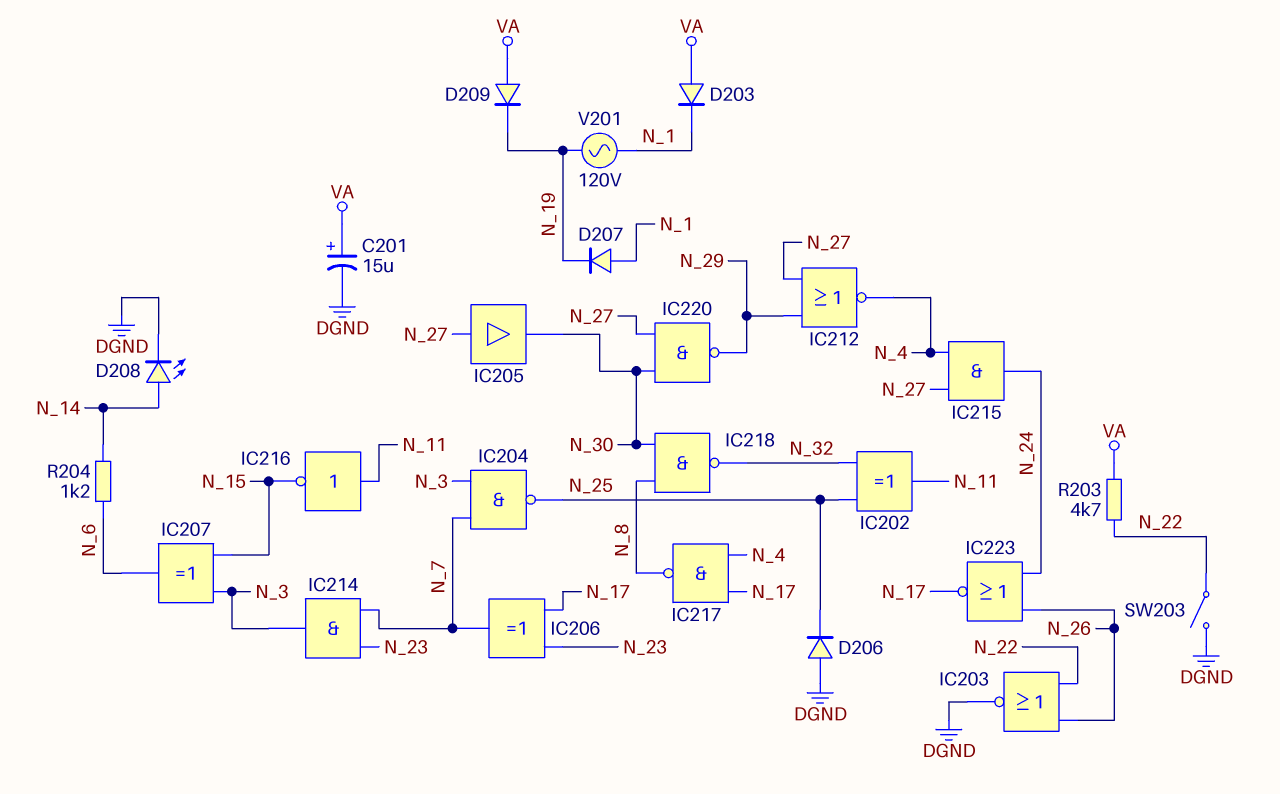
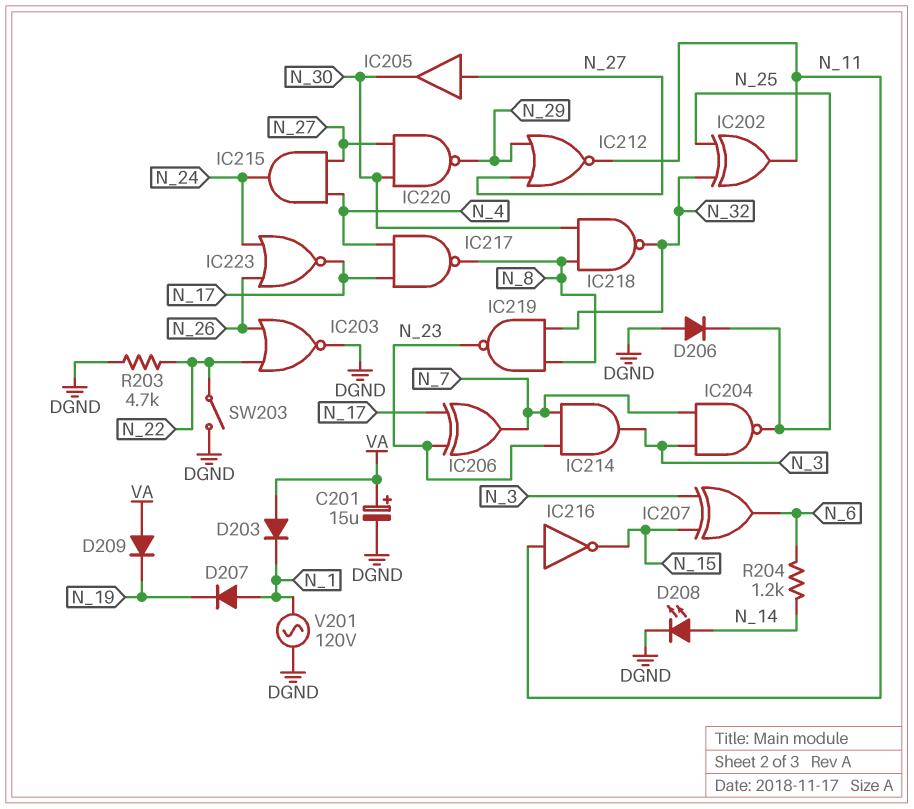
IC212: NOR (in N_27, in N_29, out N_4) -> NOR (in N_27, in N_29, out N_11)
IC219: none -> NAND (in N_8, in N_32, out N_23)
R203: 4.7k (N_22, VA) -> 4.7k (DGND, N_22)
V201: AC 120V (N_1, N_19) -> AC 120V (DGND, N_1)

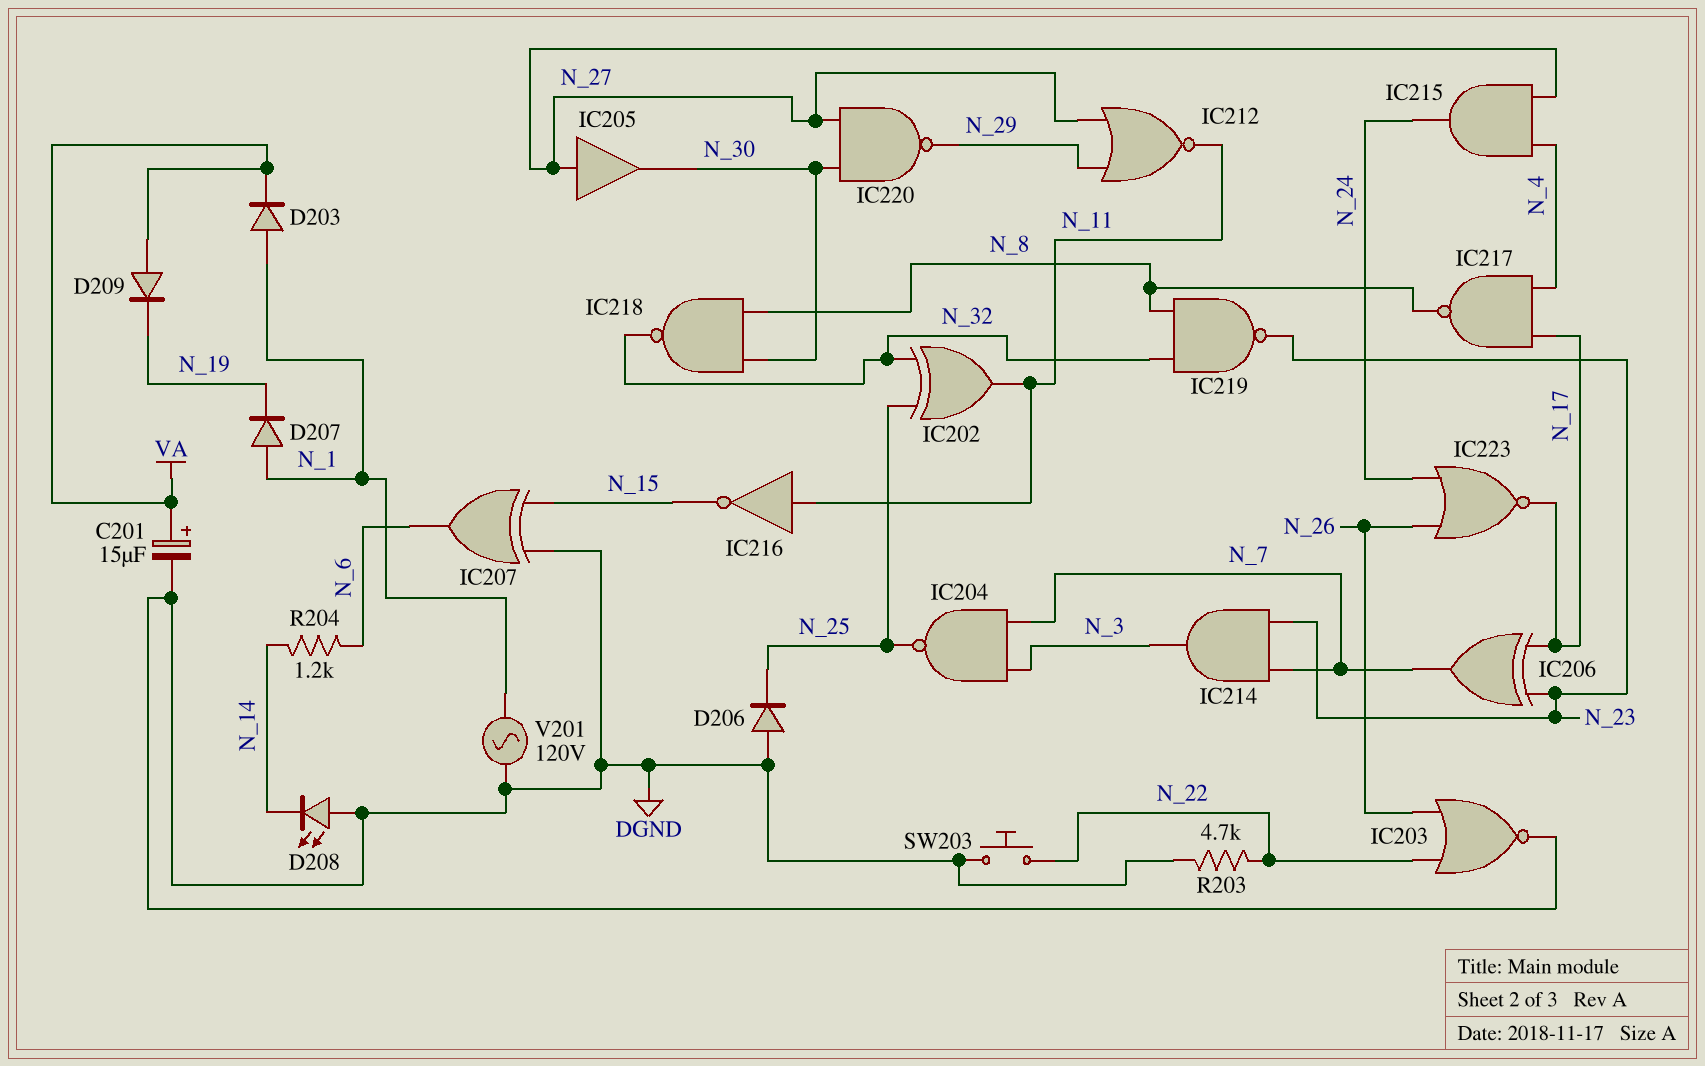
D203: diode (A VA, K N_1) -> diode (A N_1, K VA)
D208: LED (A N_14, K DGND) -> LED (A DGND, K N_14)
IC207: XOR (in N_3, in N_15, out N_6) -> XOR (in DGND, in N_15, out N_6)
SW203: switch (DGND, N_22) -> button (DGND, N_22)

